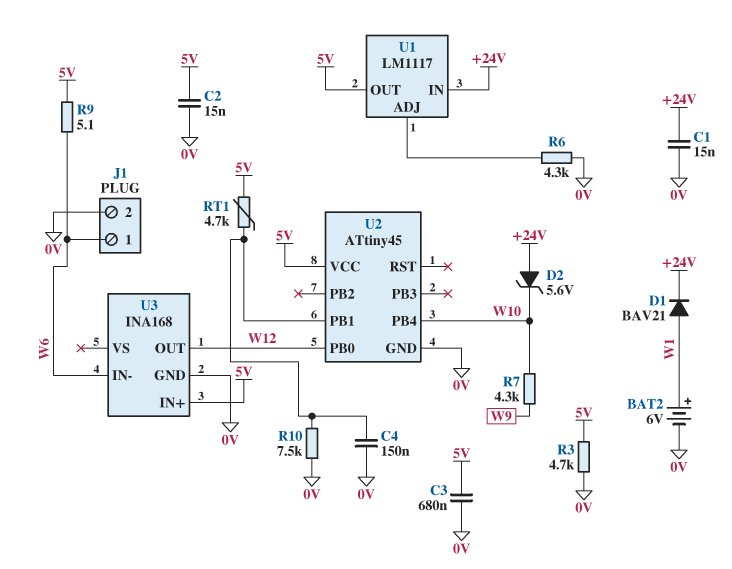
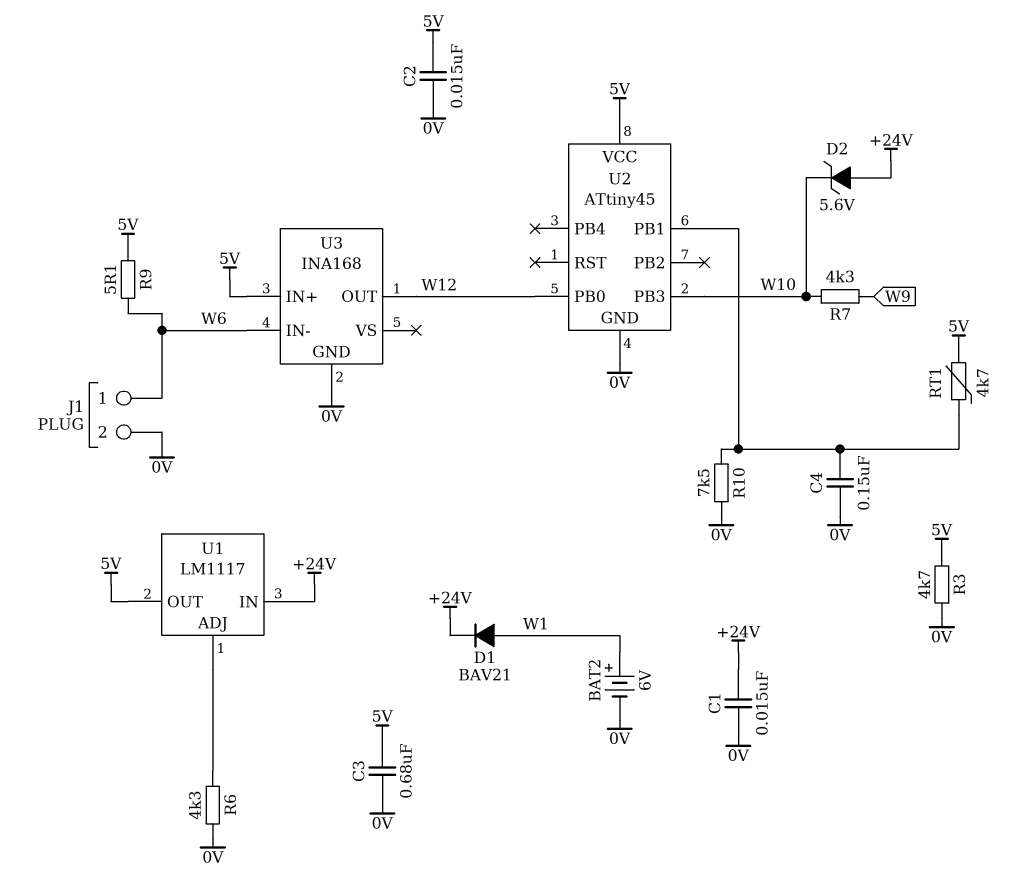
U2 pin PB3: none -> W10
U2 pin PB4: W10 -> none

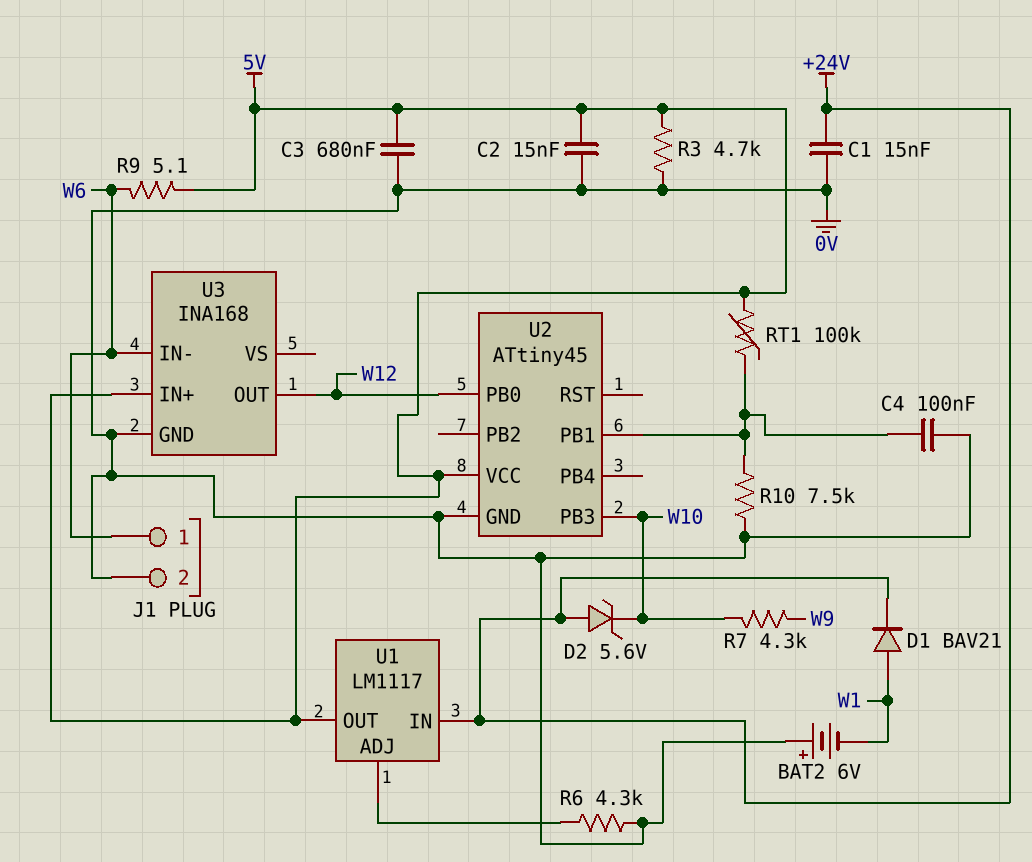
BAT2: 6V (plus W1, minus 0V) -> 6V (plus 0V, minus W1)
C4: 150nF (0V, U2/PB1) -> 100nF (0V, U2/PB1)
RT1: 4.7k (5V, U2/PB1) -> 100k (5V, U2/PB1)

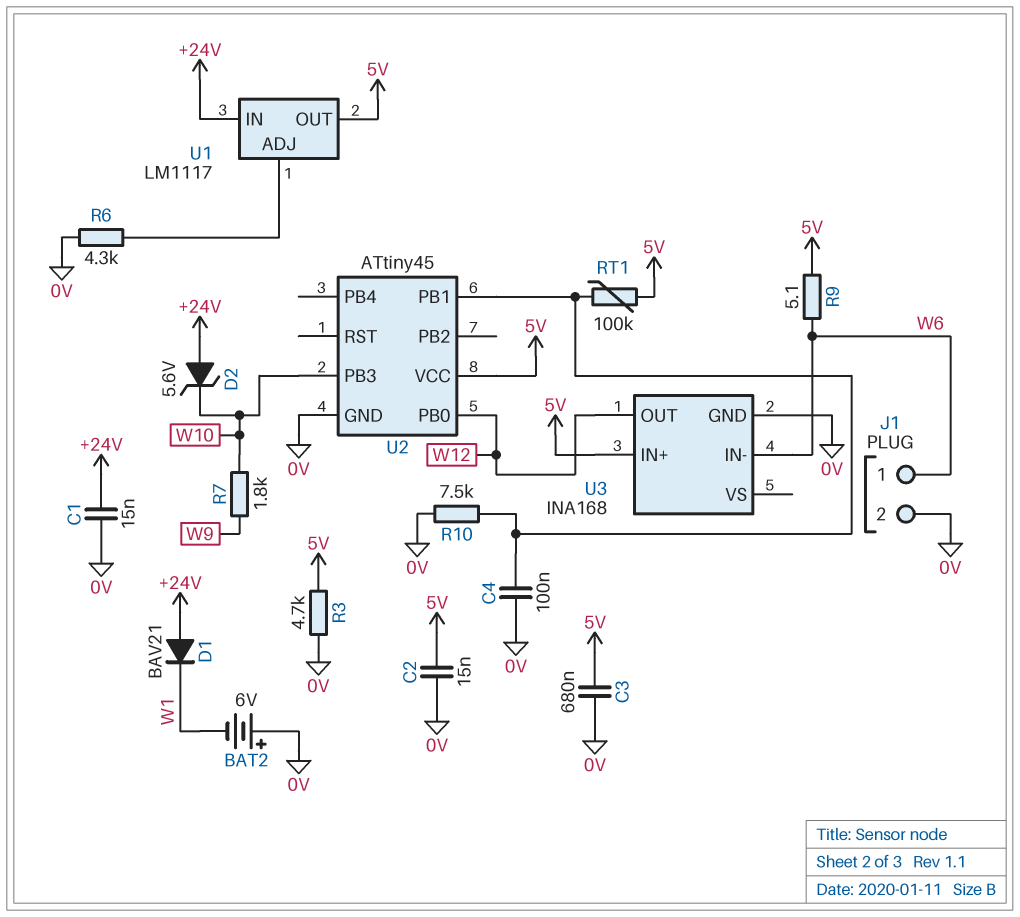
D1: diode BAV21 (A W1, K +24V) -> diode BAV21 (A +24V, K W1)
R7: 4.3k (W9, W10) -> 1.8k (W9, W10)

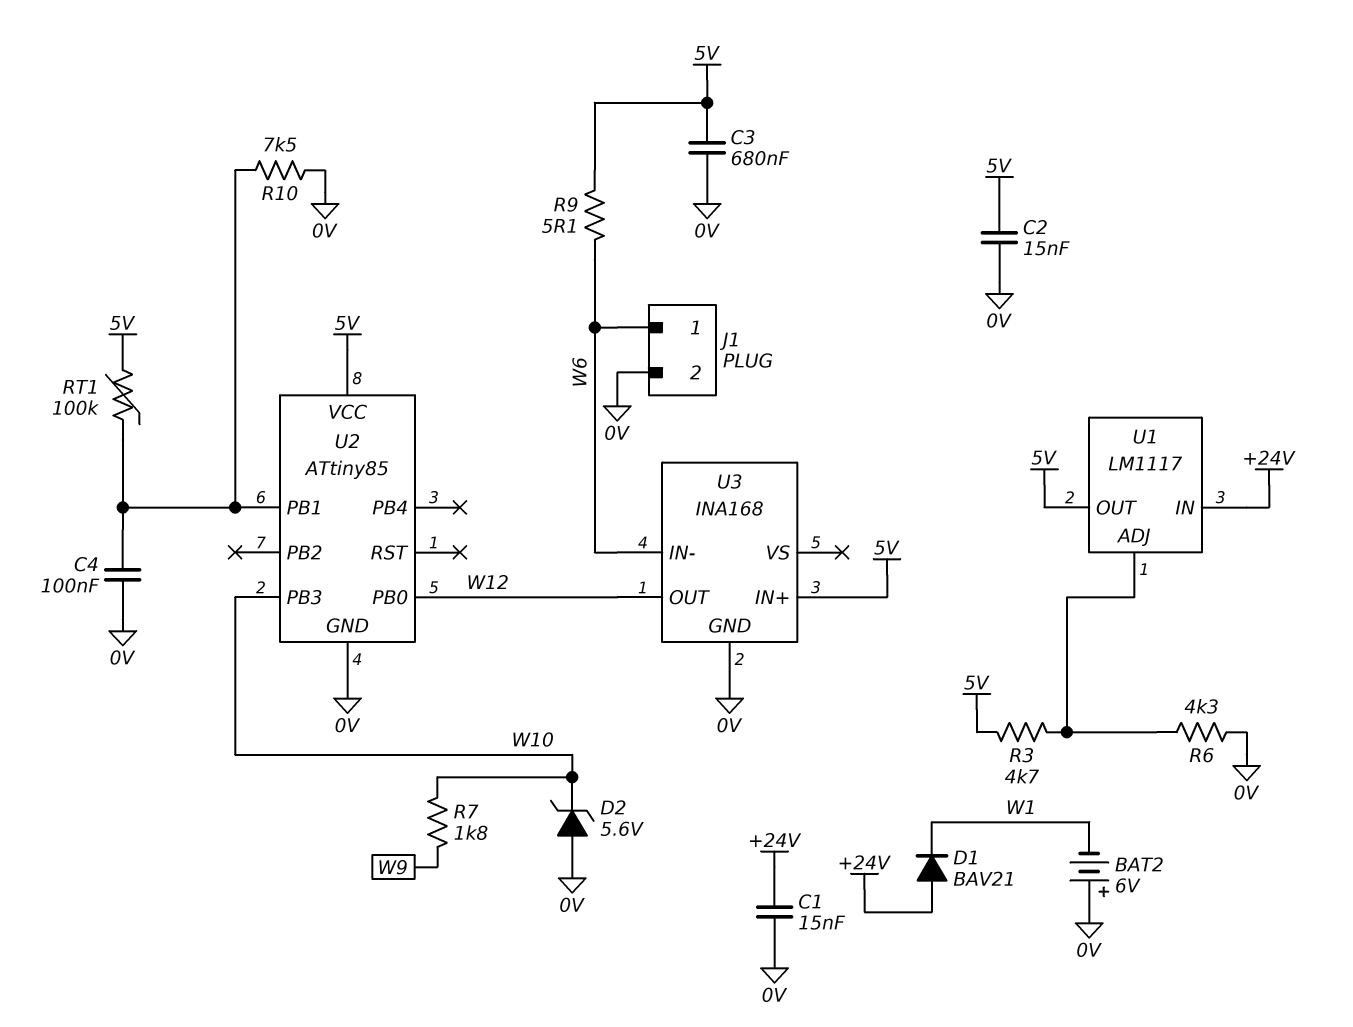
D2: zener 5.6V (A +24V, K W10) -> zener 5.6V (A 0V, K W10)
R3: 4.7k (0V, 5V) -> 4.7k (5V, U1/ADJ)
U2: ATtiny45 -> ATtiny85

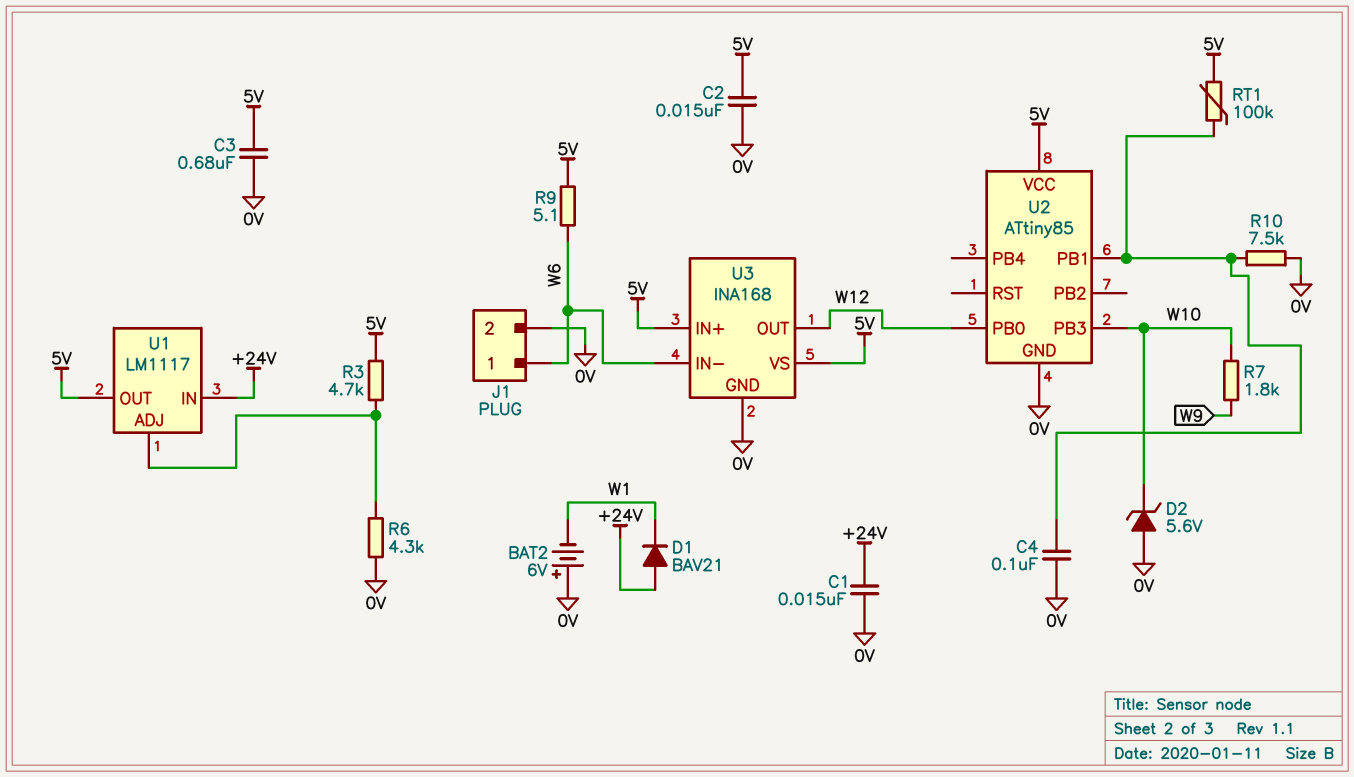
U3 pin VS: none -> 5V

